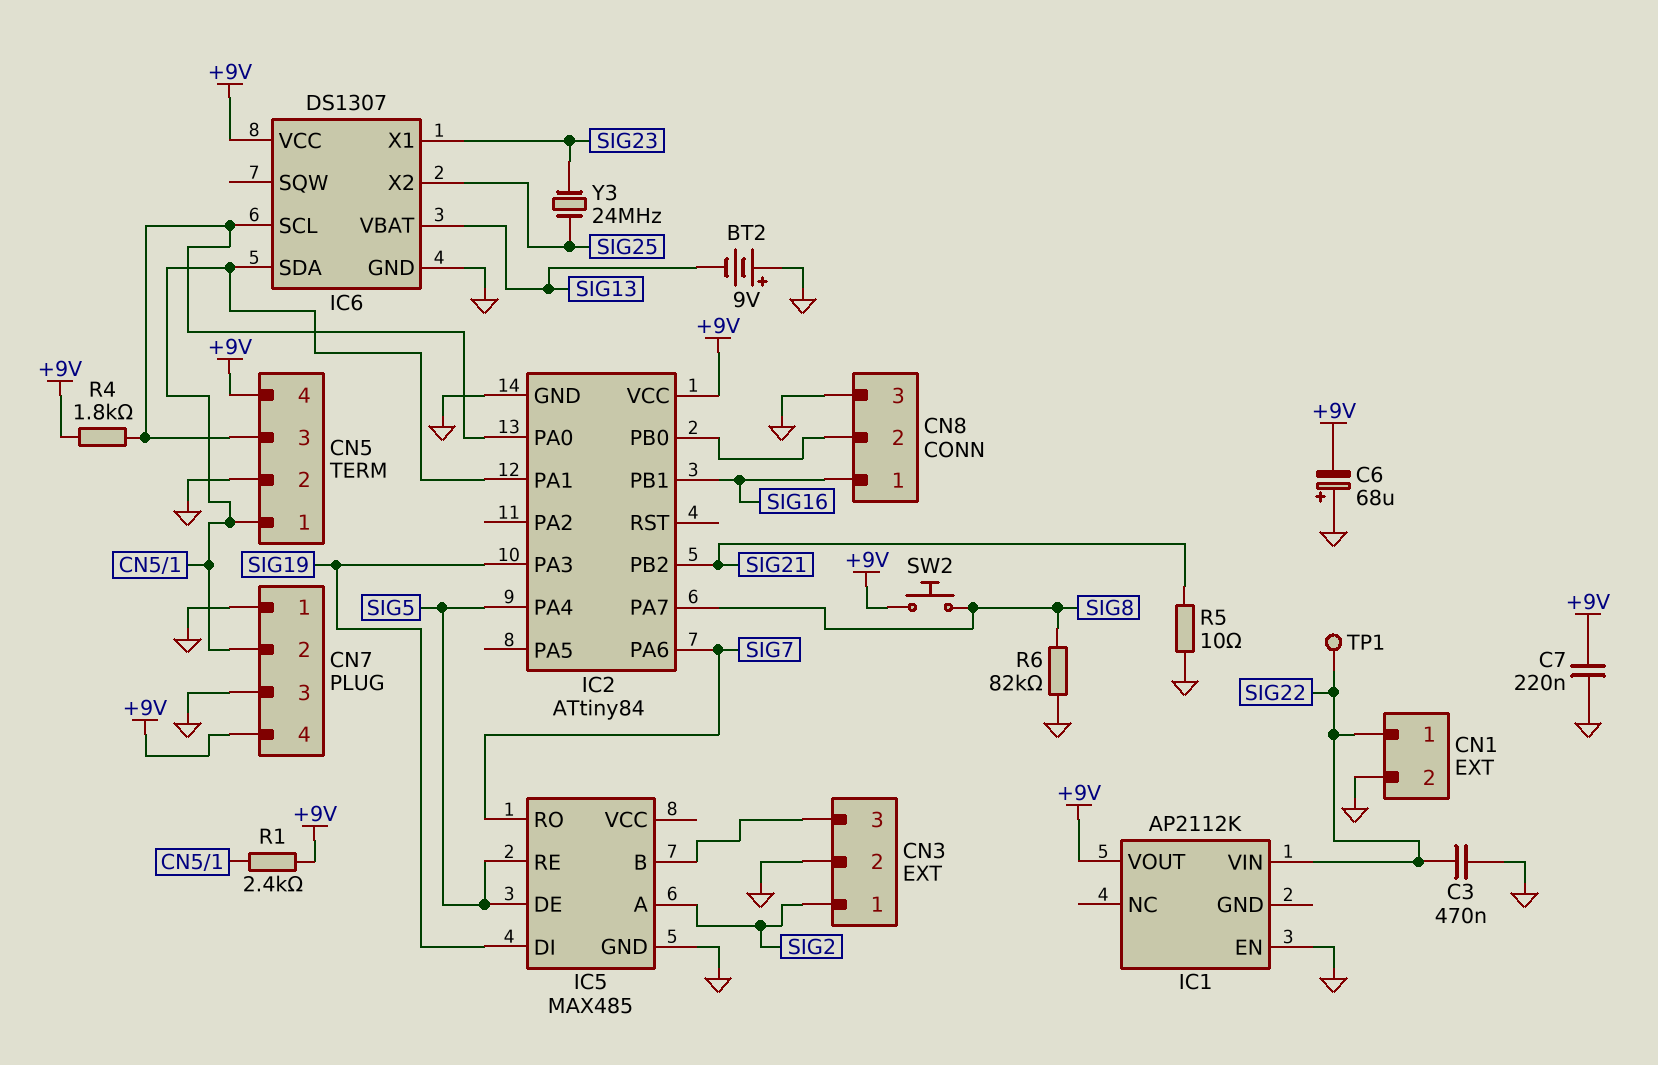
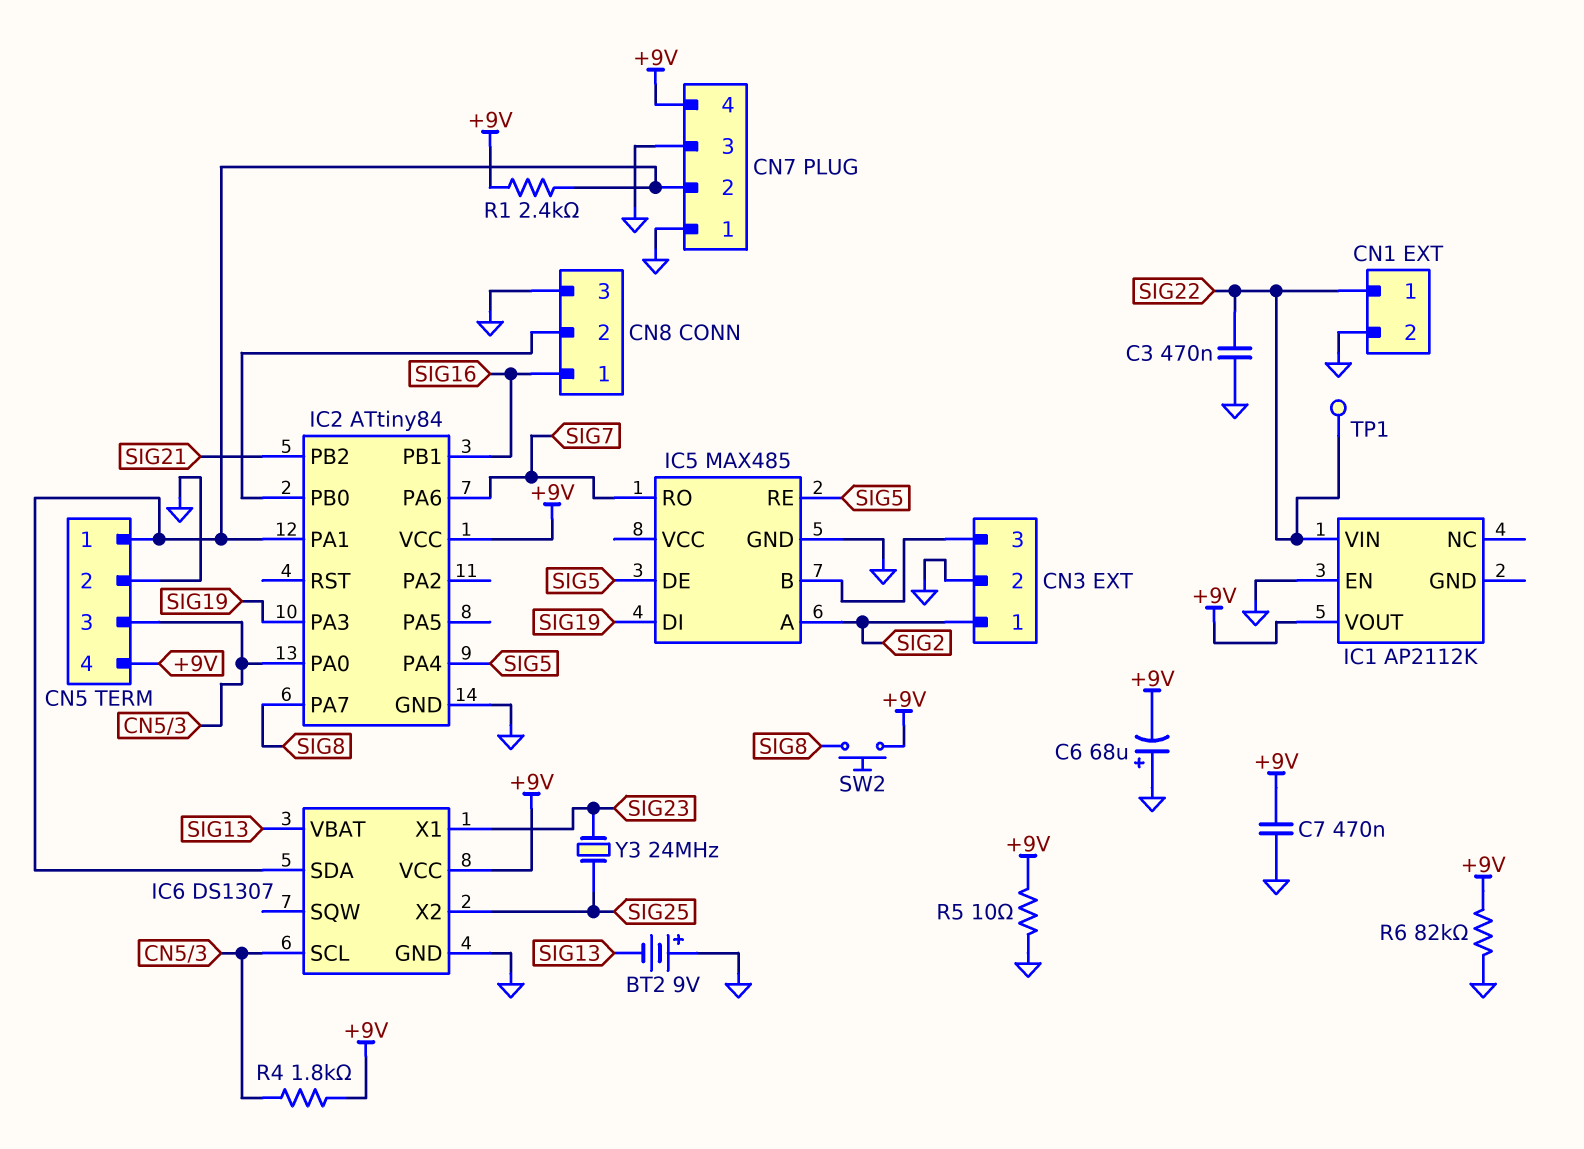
C7: 220nF (+9V, GND) -> 470nF (+9V, GND)
R5: 10 (GND, SIG21) -> 10 (+9V, GND)
R6: 82k (GND, SIG8) -> 82k (+9V, GND)

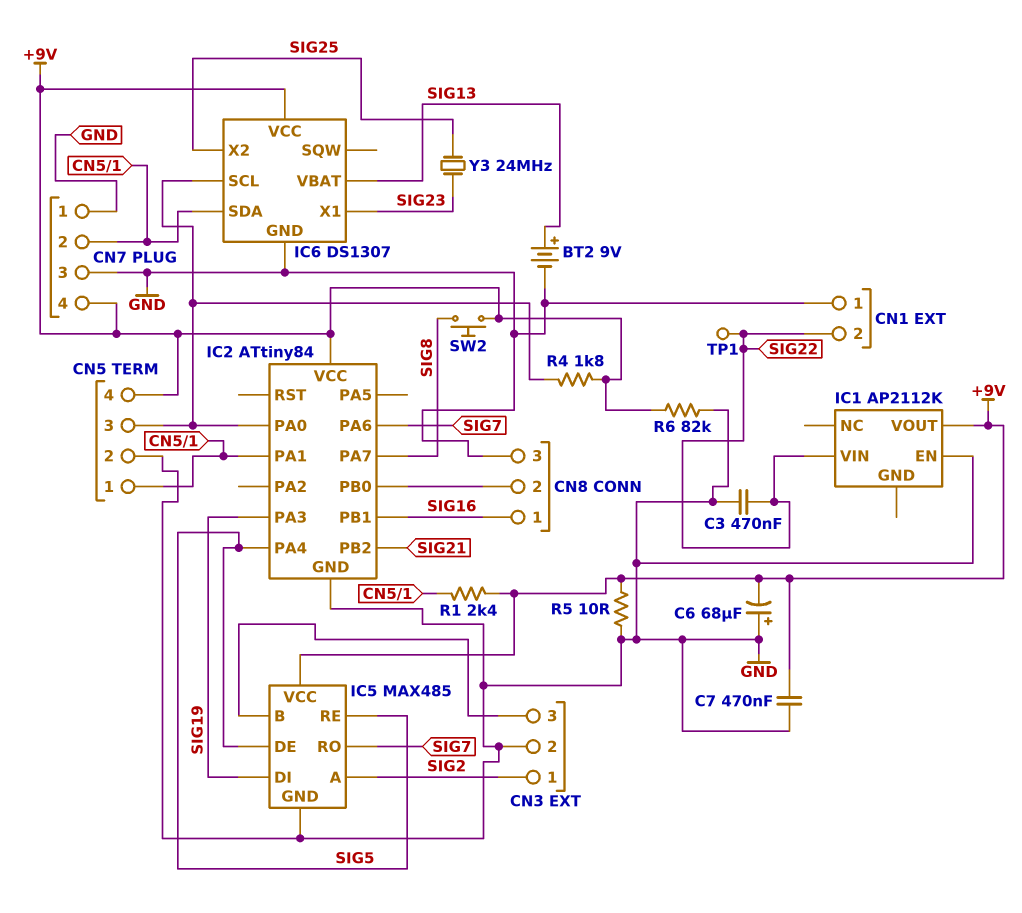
BT2: 9V (plus GND, minus SIG13) -> 9V (plus SIG13, minus GND)
CN1 pin 1: SIG22 -> GND
CN1 pin 2: GND -> SIG22
IC5 pin VCC: none -> +9V

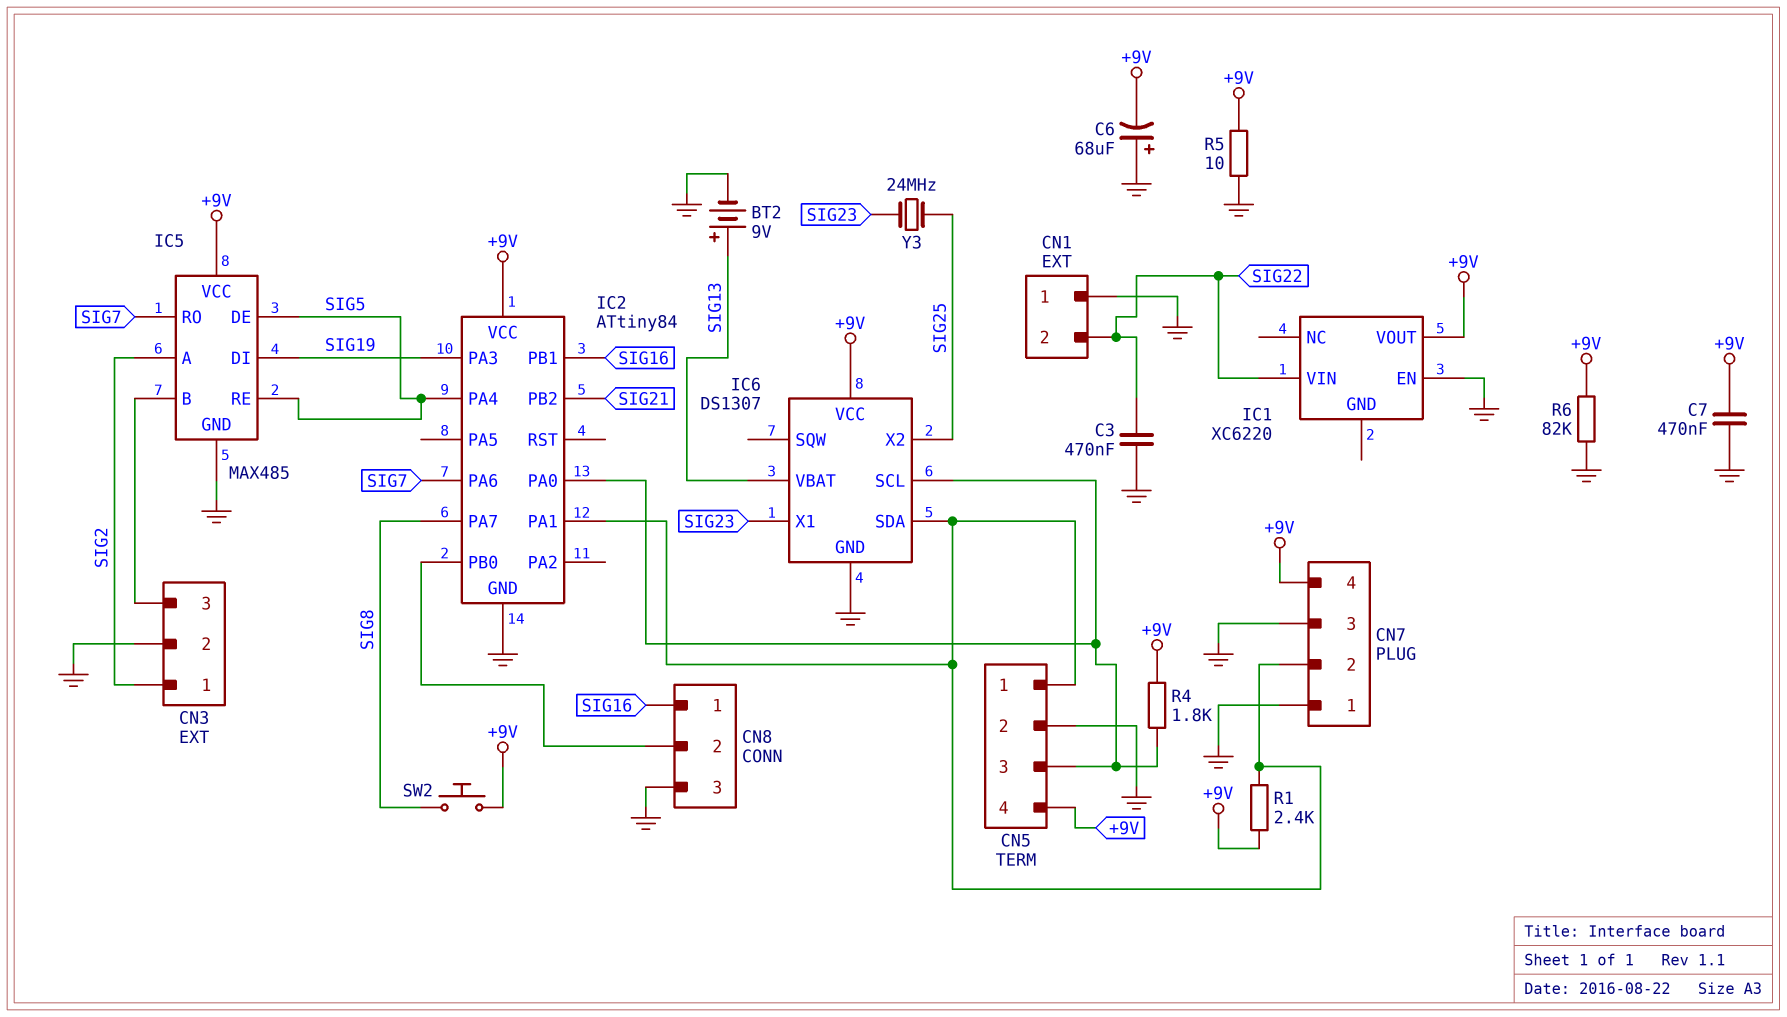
IC1: AP2112K -> XC6220
TP1: test point (SIG22) -> none

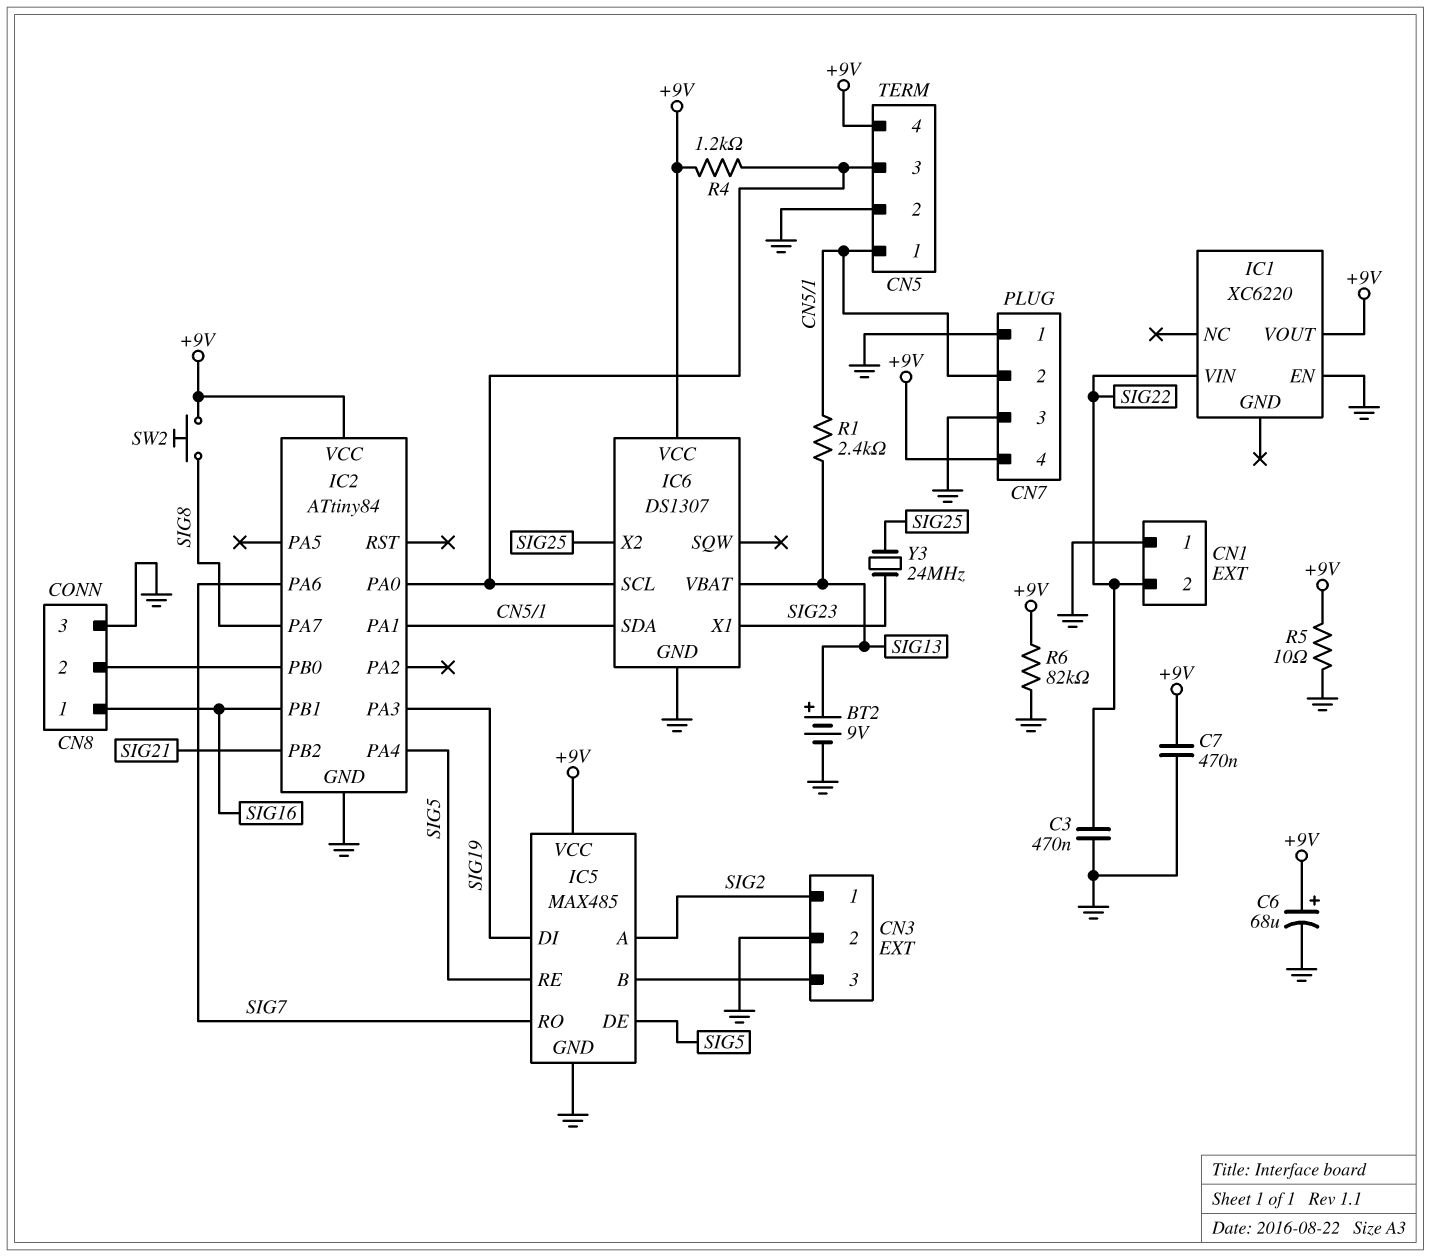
C6: 68uF (plus GND, minus +9V) -> 68uF (plus +9V, minus GND)
R1: 2.4k (+9V, CN5/1) -> 2.4k (CN5/1, SIG13)
R4: 1.8k (+9V, CN5/3) -> 1.2k (+9V, CN5/3)

